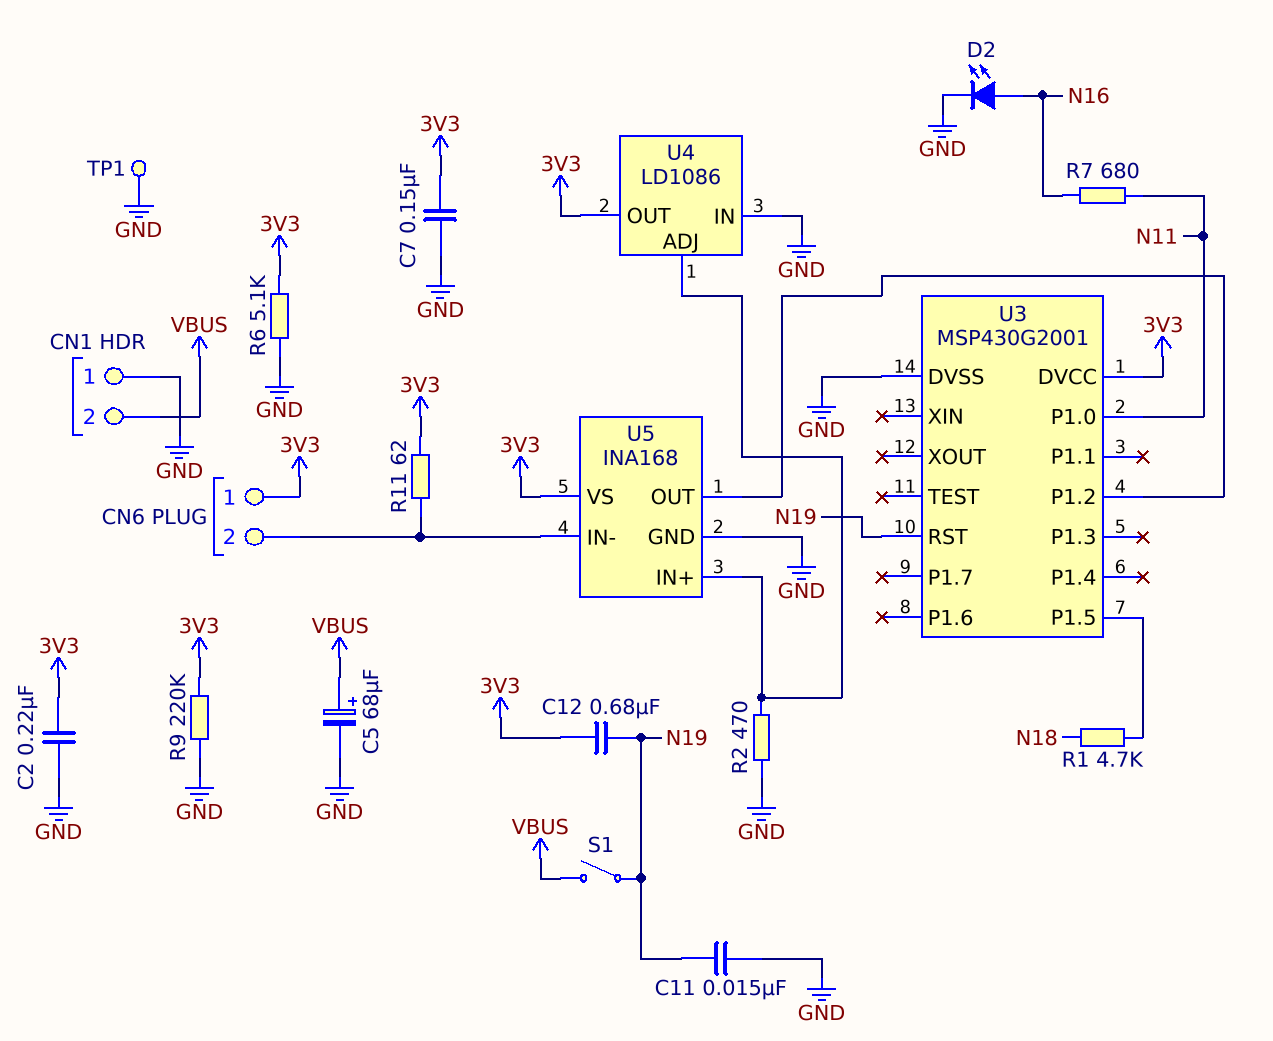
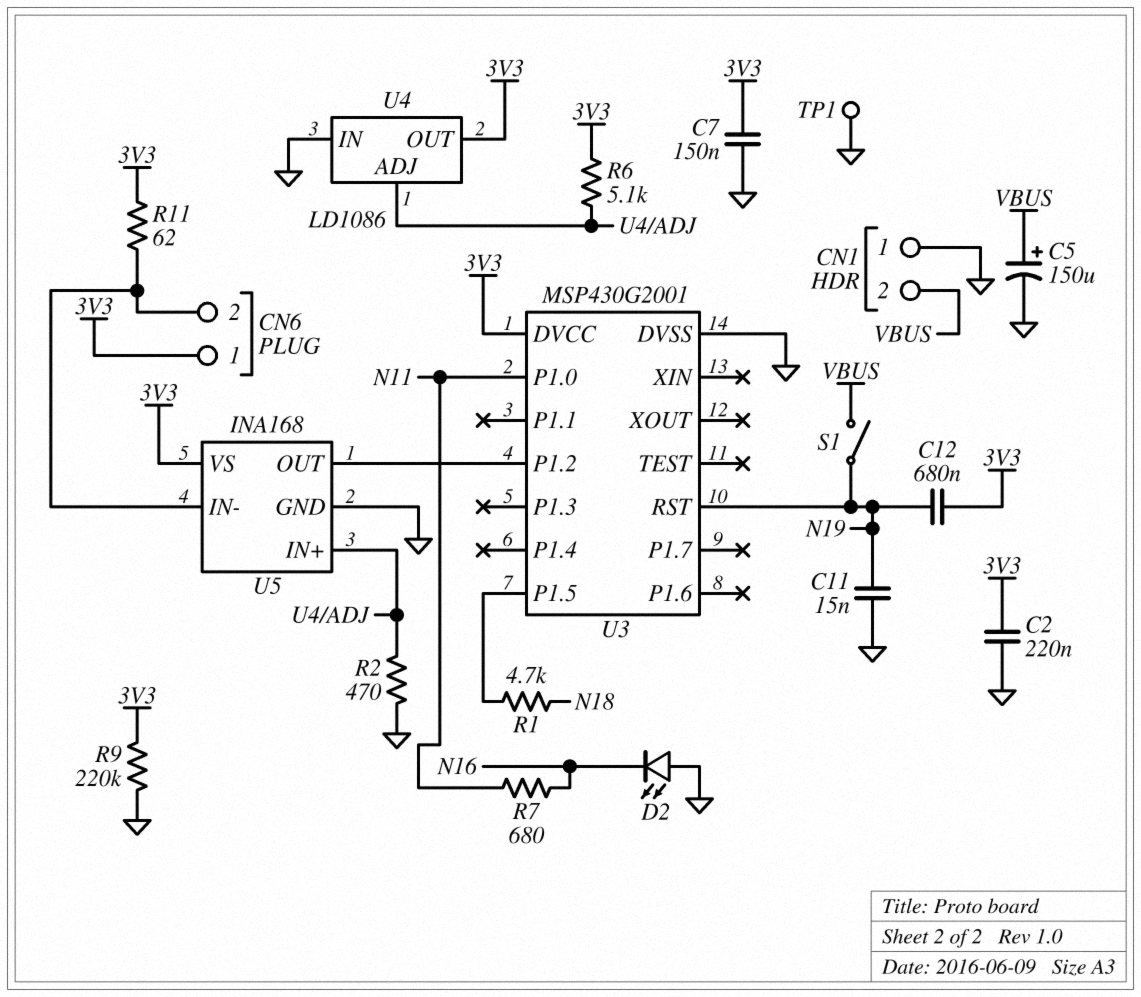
C5: 68uF (plus VBUS, minus GND) -> 150uF (plus VBUS, minus GND)
D2: LED (A N16, K GND) -> LED (A GND, K N16)
R6: 5.1k (3V3, GND) -> 5.1k (3V3, U4/ADJ)

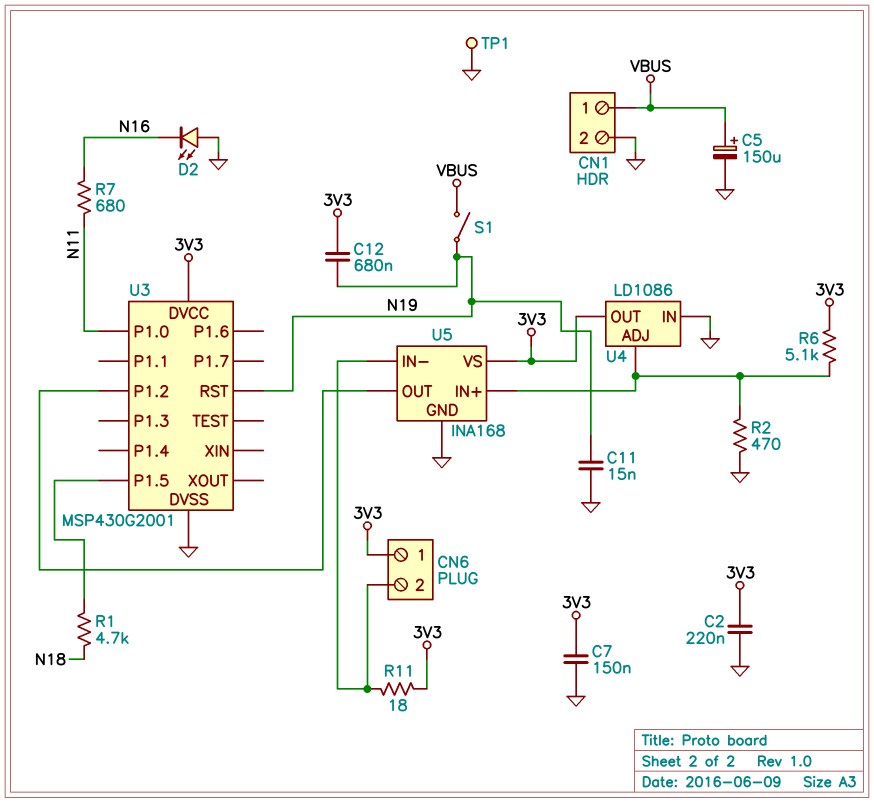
CN1 pin 1: GND -> VBUS
CN1 pin 2: VBUS -> GND
R9: 220k (3V3, GND) -> none
R11: 62 (3V3, CN6/2) -> 18 (3V3, CN6/2)

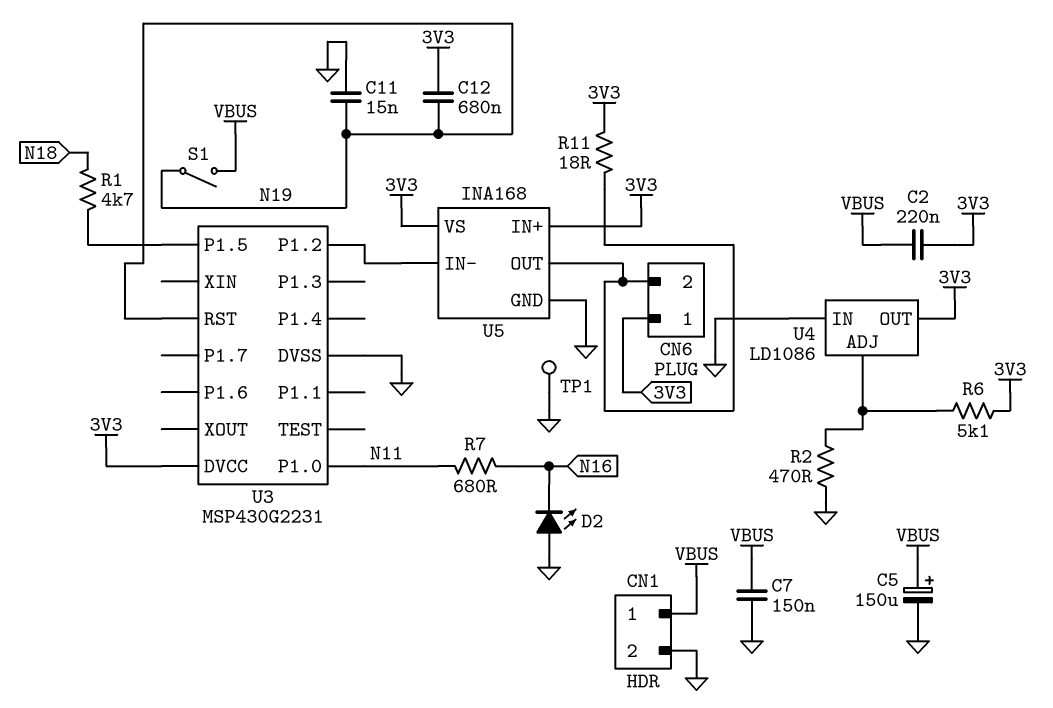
C2: 220nF (3V3, GND) -> 220nF (3V3, VBUS)
C7: 150nF (3V3, GND) -> 150nF (GND, VBUS)
U3: MSP430G2001 -> MSP430G2231
U5 pin IN+: U4/ADJ -> 3V3
U5 pin IN-: CN6/2 -> U3/P1.2
U5 pin OUT: U3/P1.2 -> CN6/2

